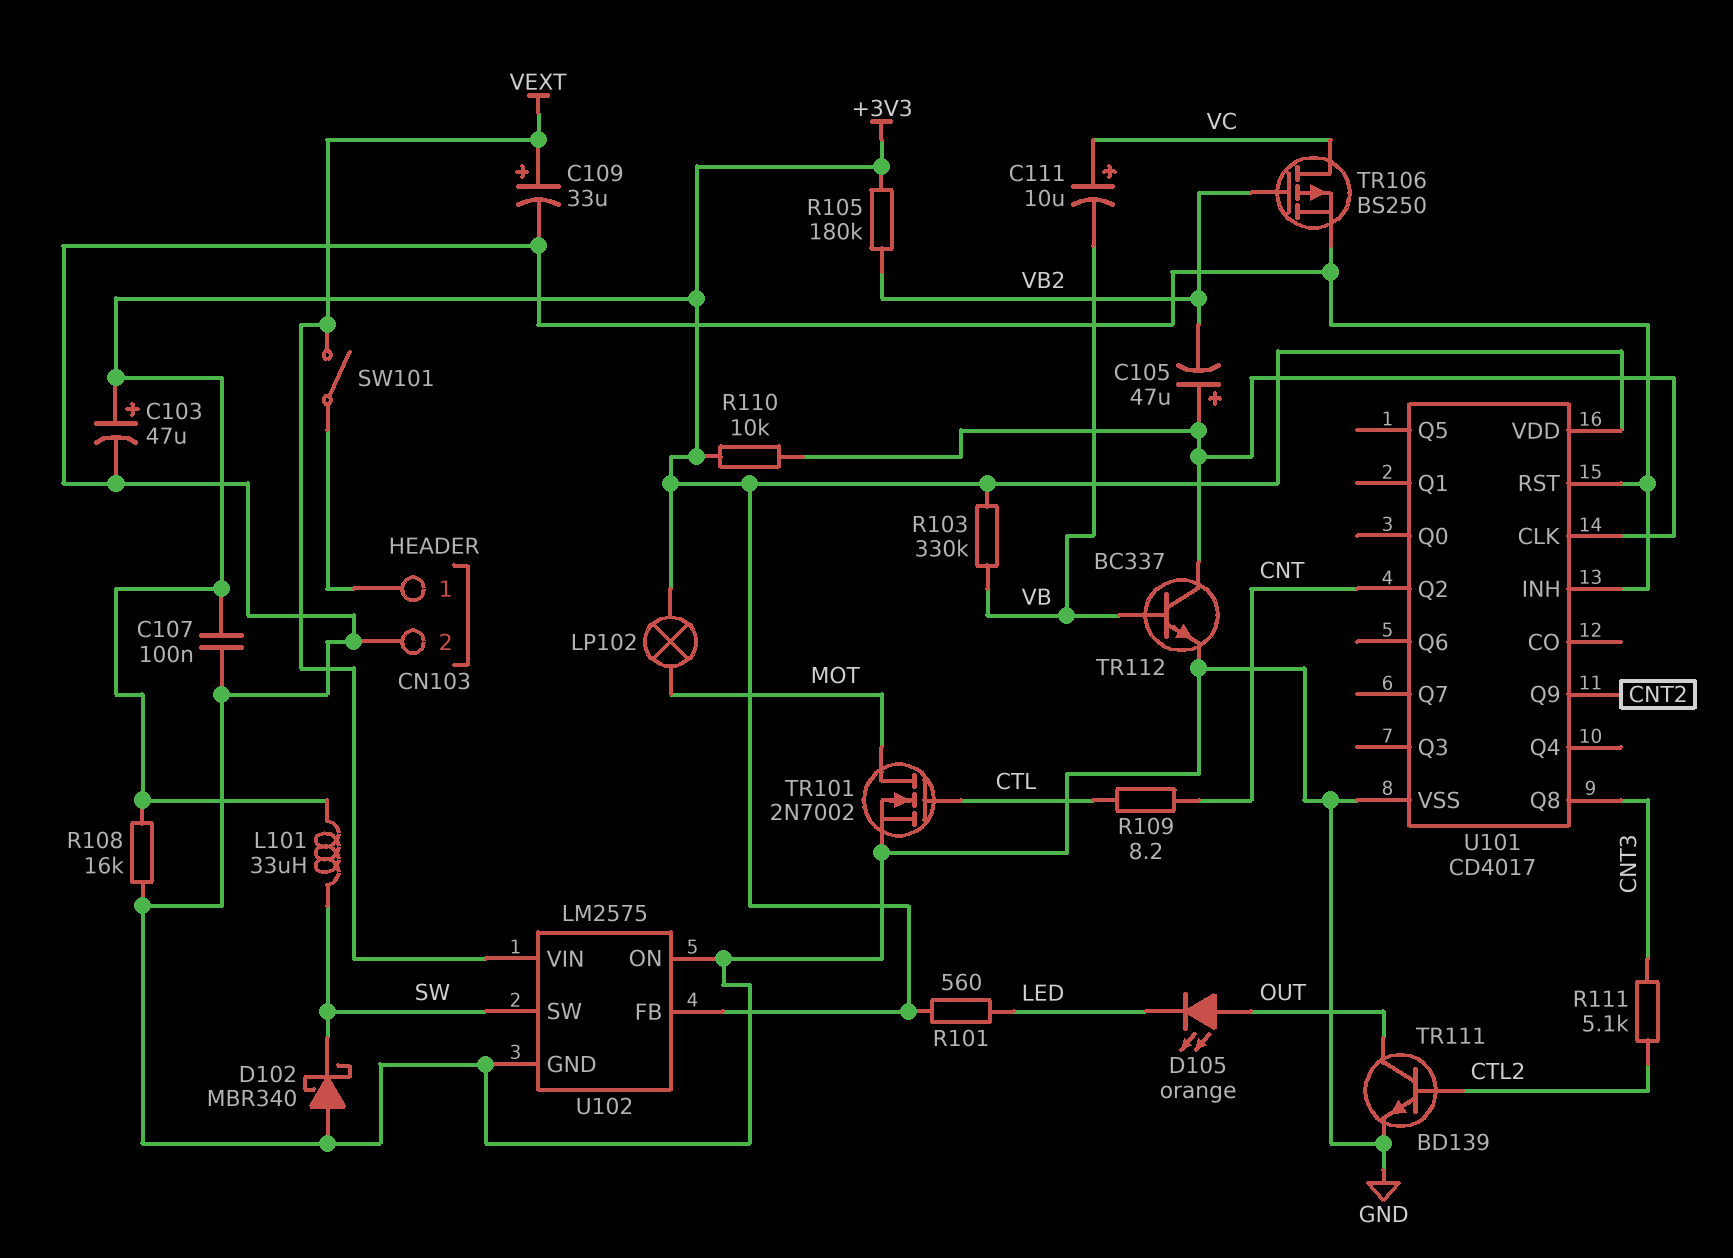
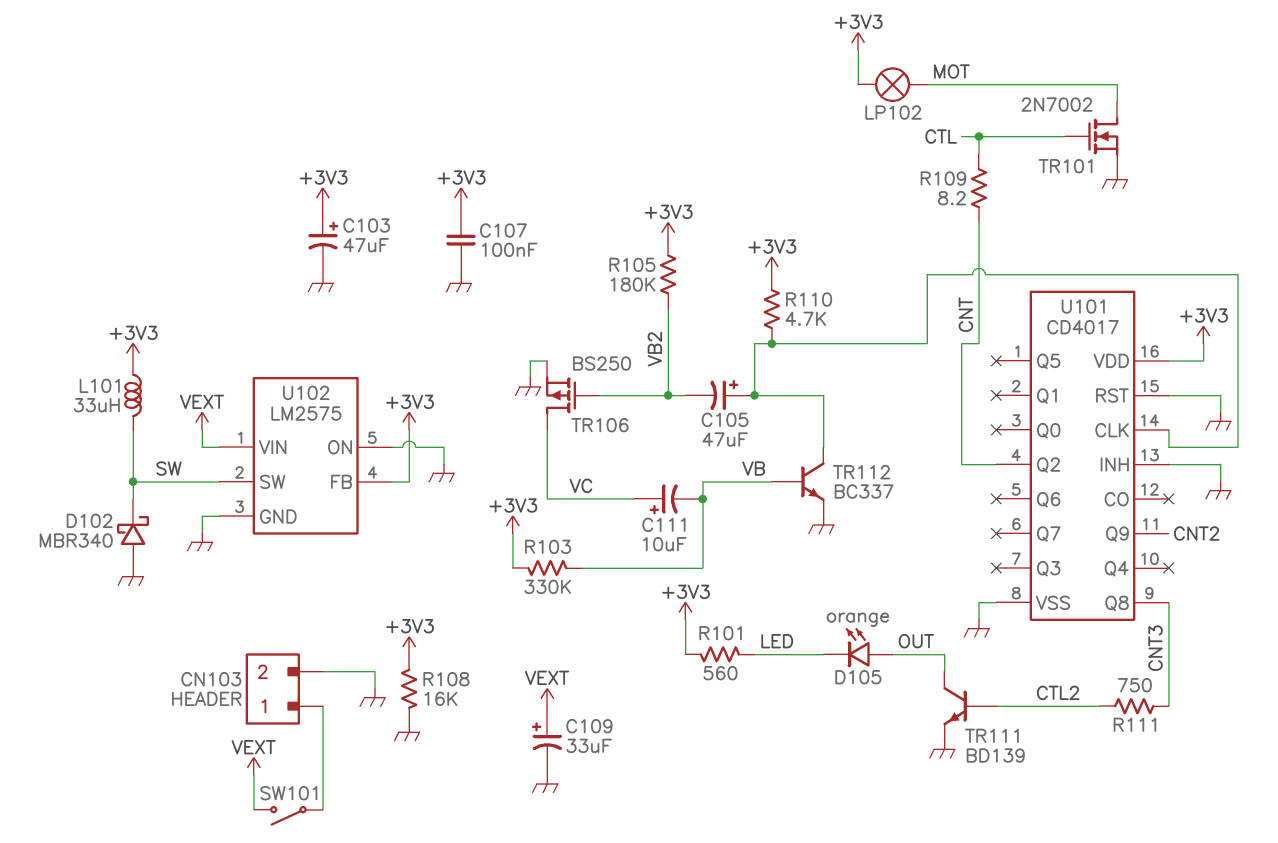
R110: 10k (+3V3, U101/CLK) -> 4.7k (+3V3, U101/CLK)
R111: 5.1k (CNT3, CTL2) -> 750 (CNT3, CTL2)

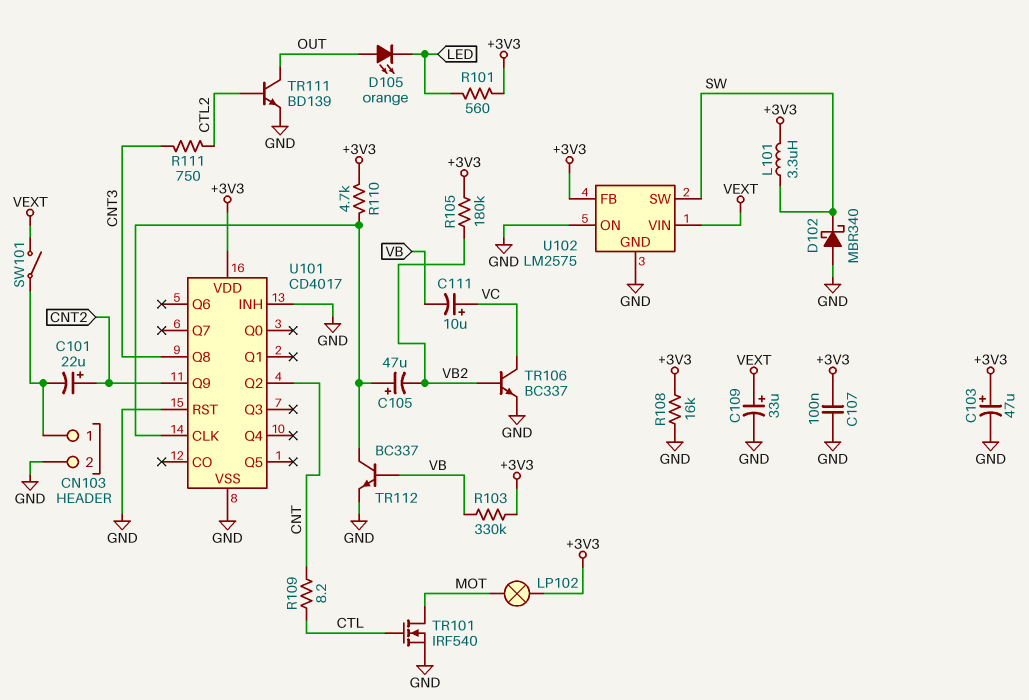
C101: none -> 22uF (plus CNT2, minus CN103/1)
L101: 33uH (+3V3, SW) -> 3.3uH (+3V3, SW)
TR101: NMOS 2N7002 (G CTL, D MOT, S GND) -> NMOS IRF540 (G CTL, D MOT, S GND)
TR106: PMOS BS250 (G VB2, D VC, S GND) -> NPN BC337 (B VB2, C VC, E GND)

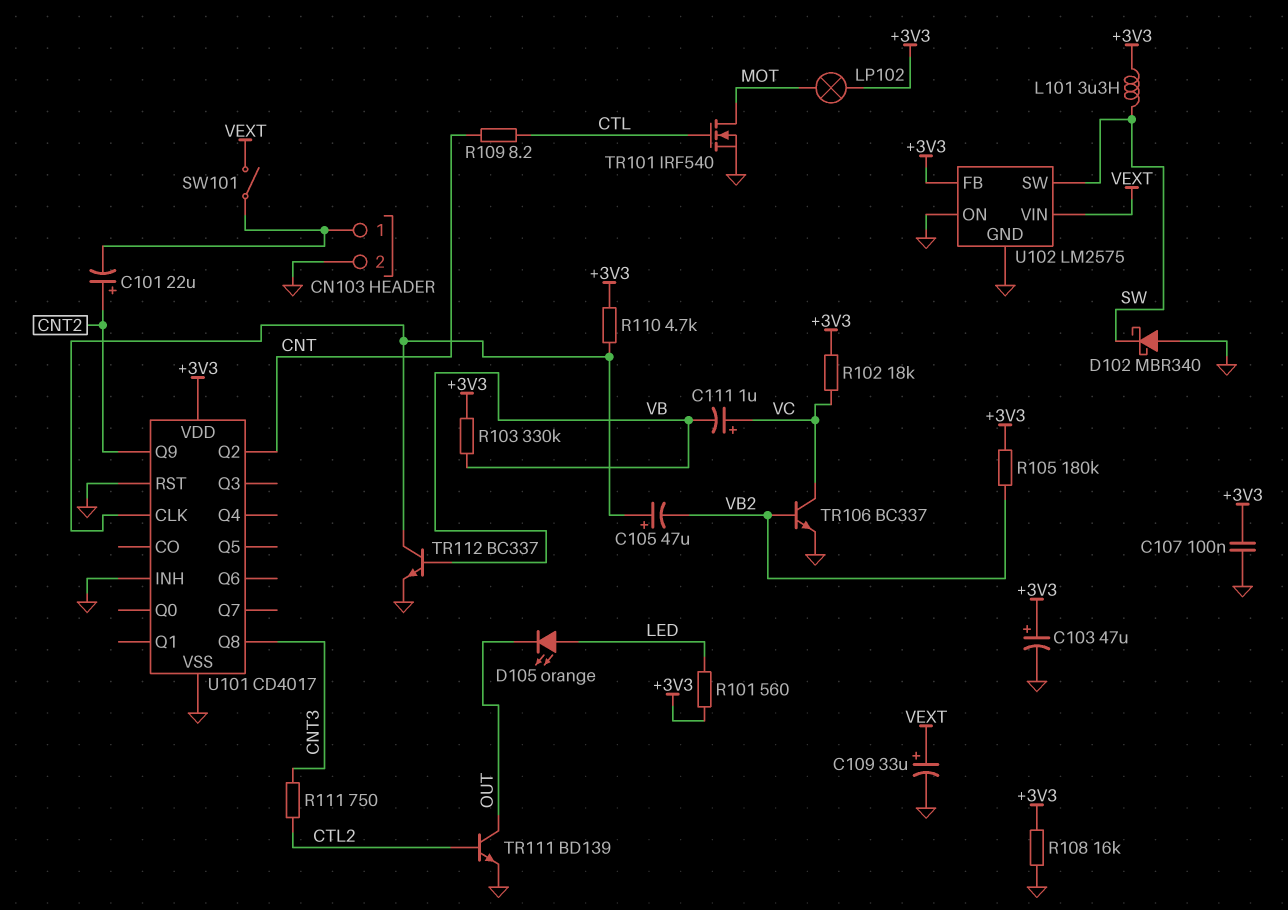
C111: 10uF (plus VC, minus VB) -> 1uF (plus VC, minus VB)
D105: LED orange (A OUT, K LED) -> LED orange (A LED, K OUT)
R102: none -> 18k (+3V3, VC)

